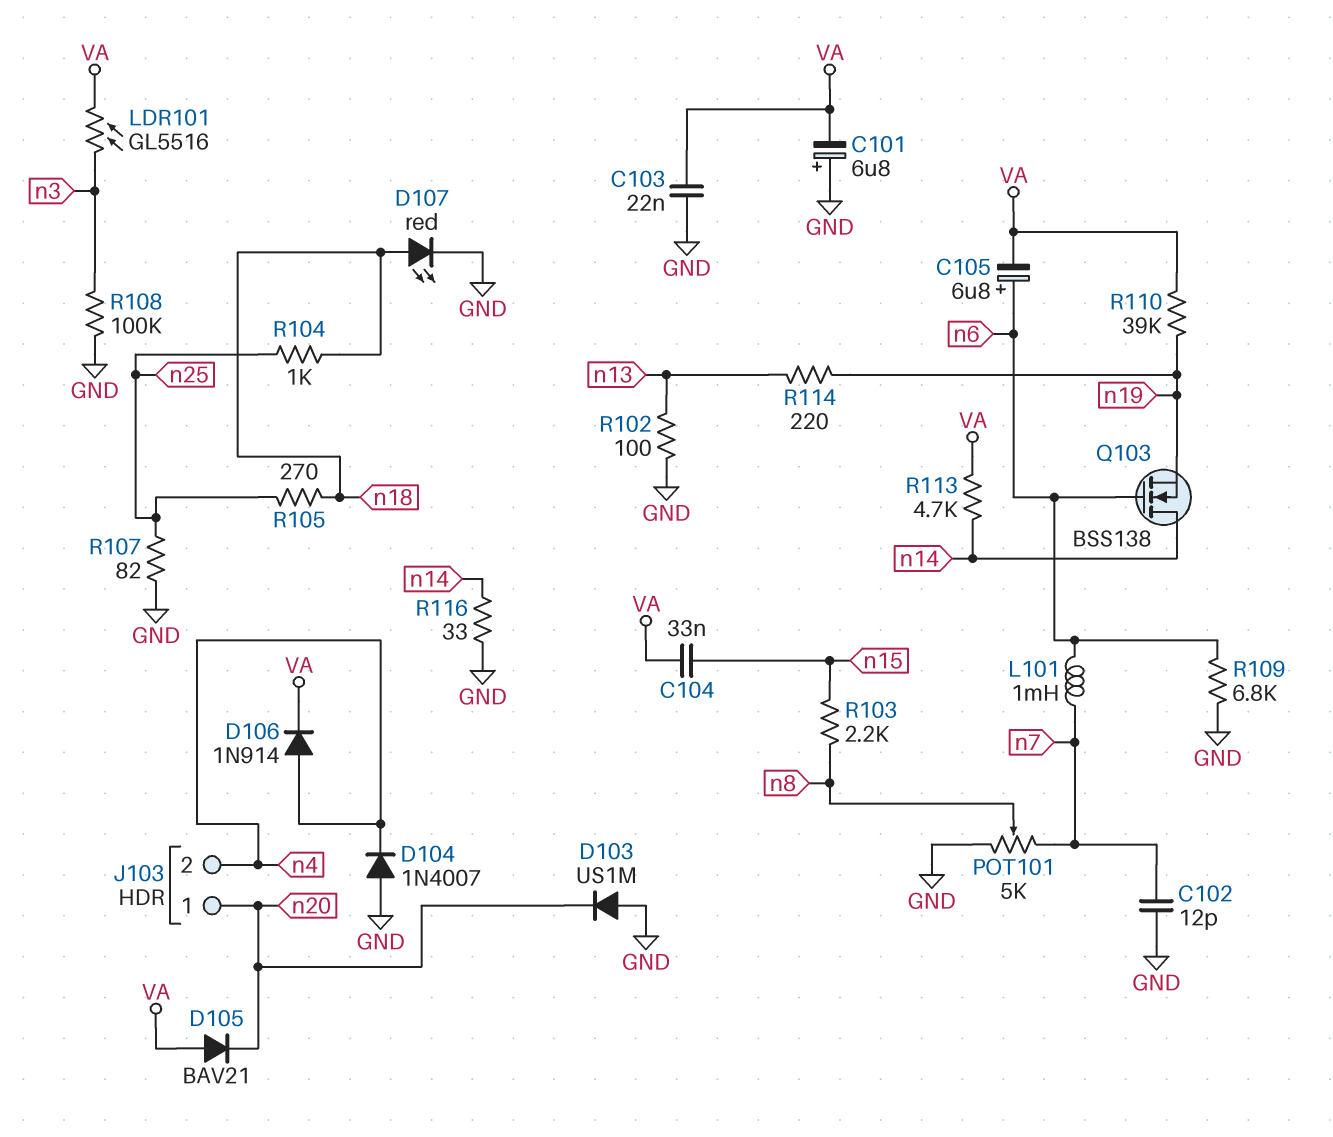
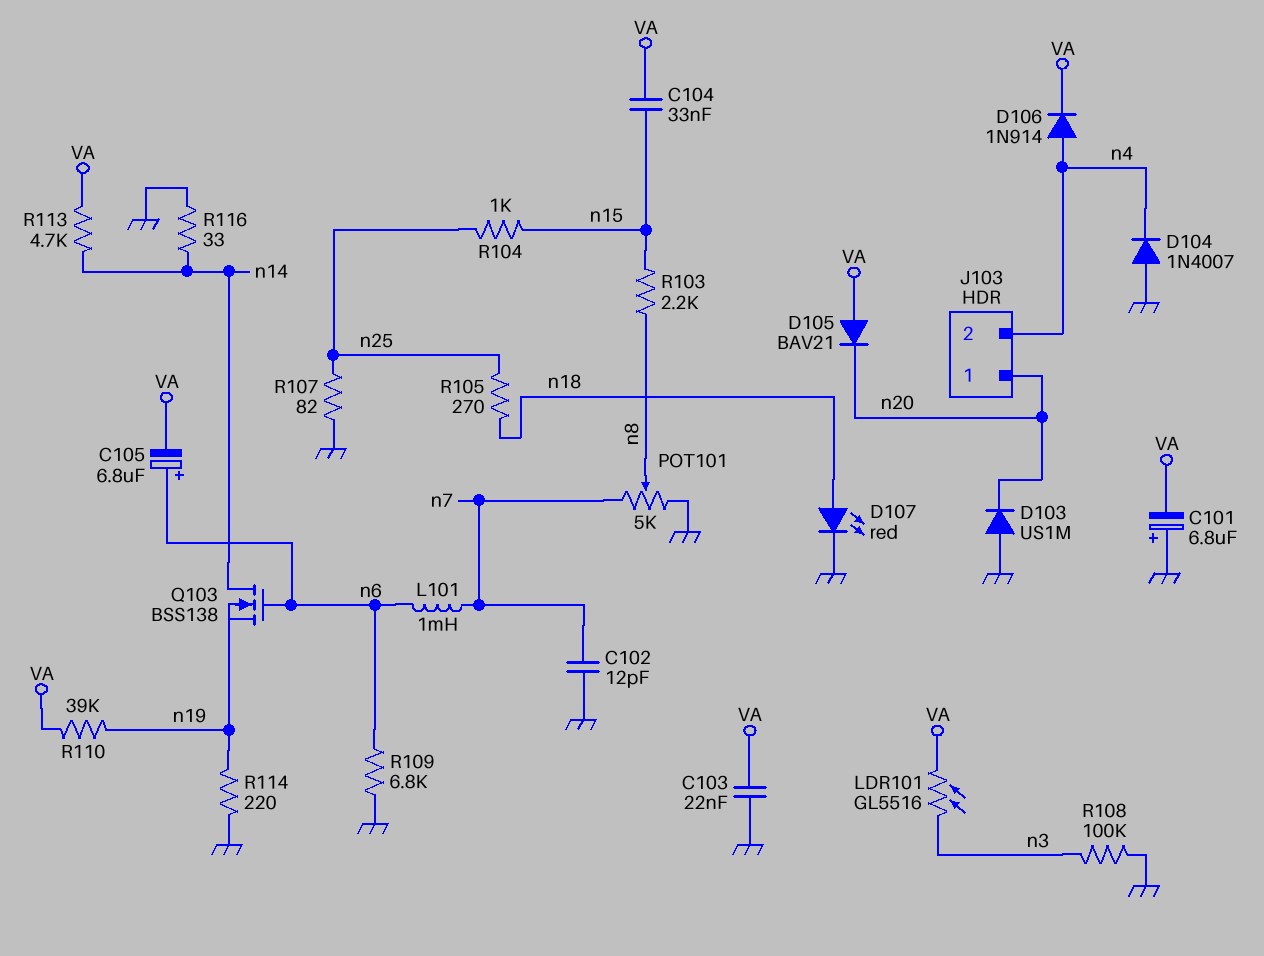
R102: 100 (GND, n13) -> none
R104: 1k (n18, n25) -> 1k (n15, n25)
R114: 220 (n13, n19) -> 220 (GND, n19)

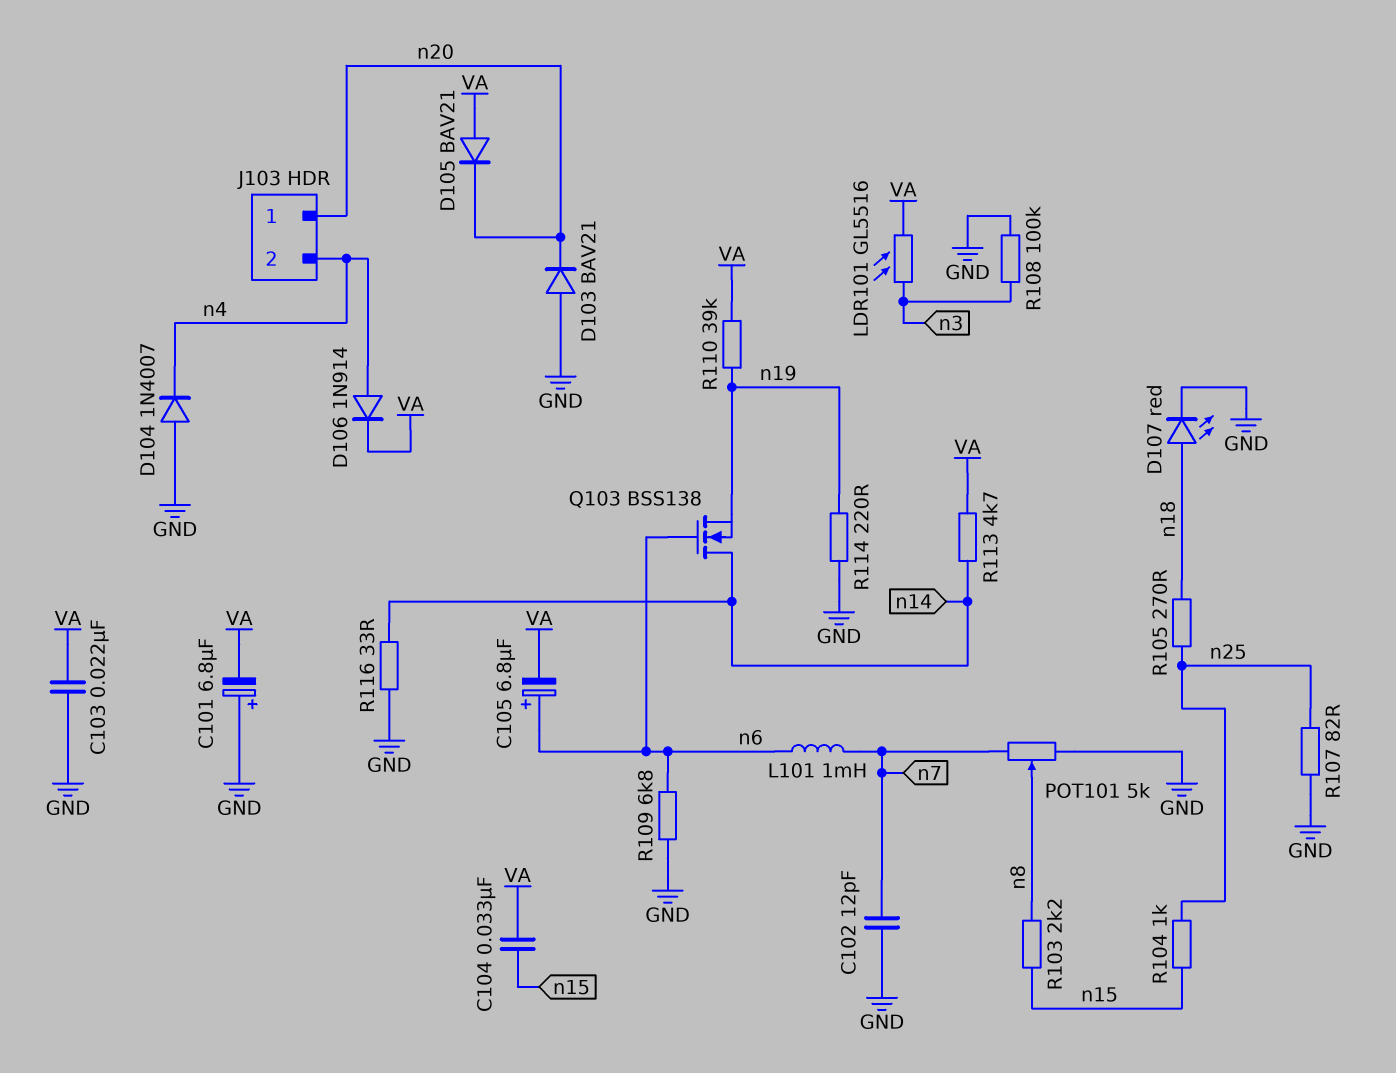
D103: diode US1M (A GND, K n20) -> diode BAV21 (A GND, K n20)

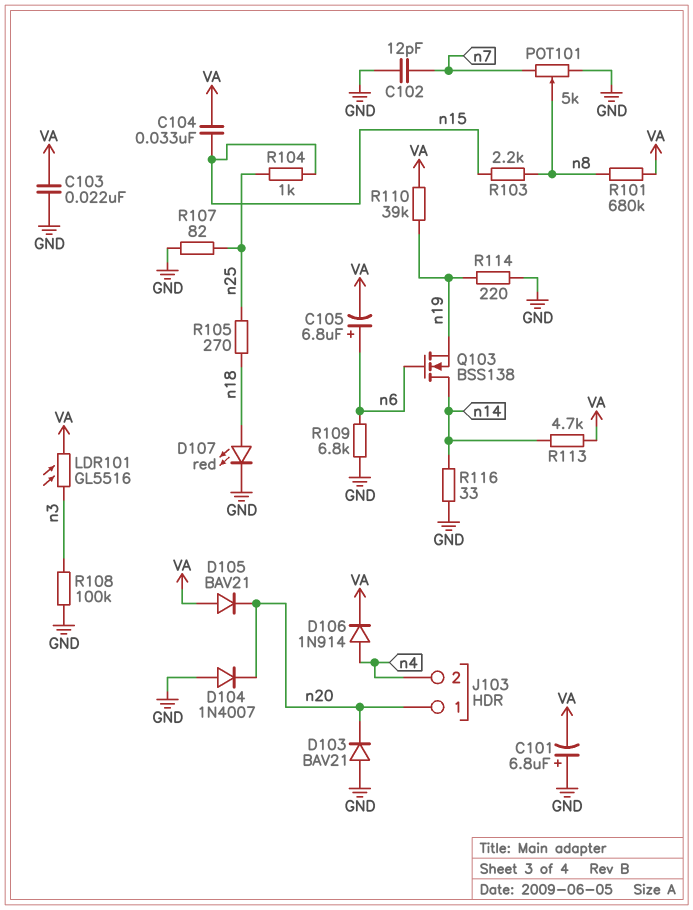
D104: diode 1N4007 (A GND, K n4) -> diode 1N4007 (A GND, K n20)
L101: 1mH (n6, n7) -> none
R101: none -> 680k (VA, n8)

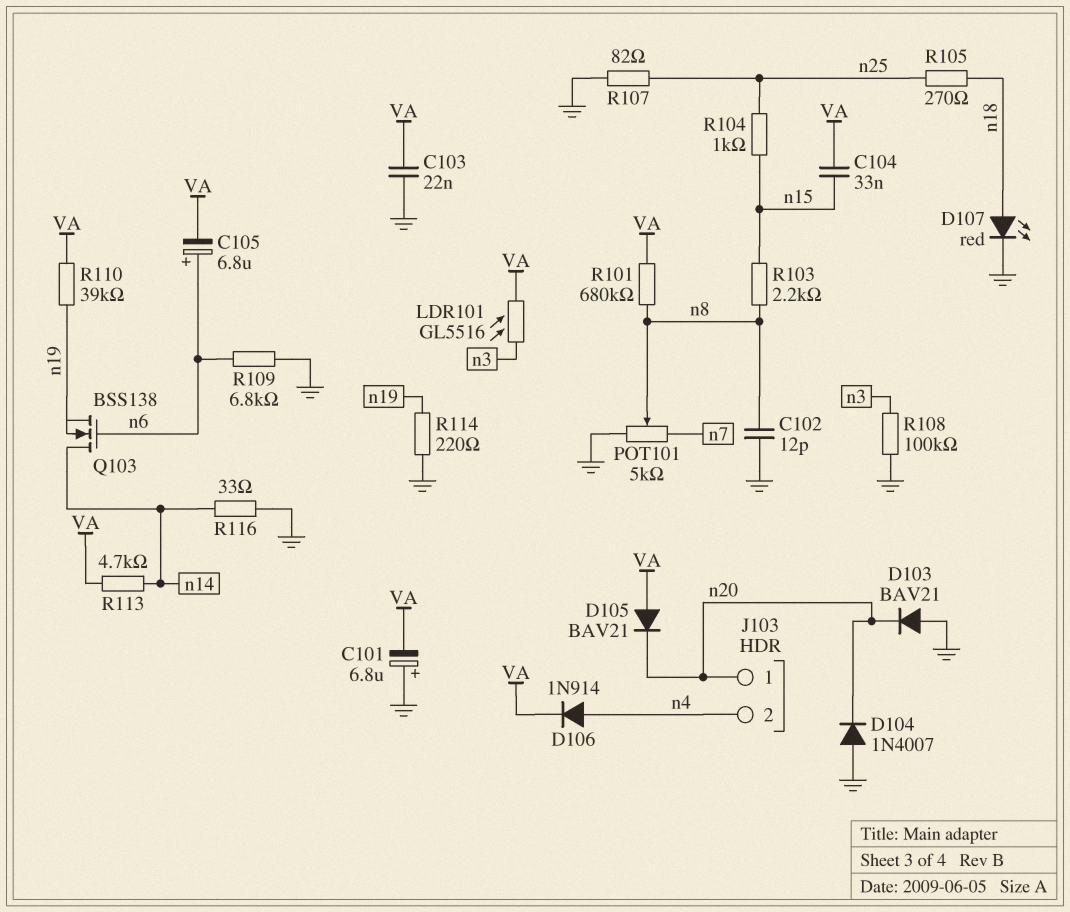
C102: 12pF (GND, n7) -> 12pF (GND, n8)

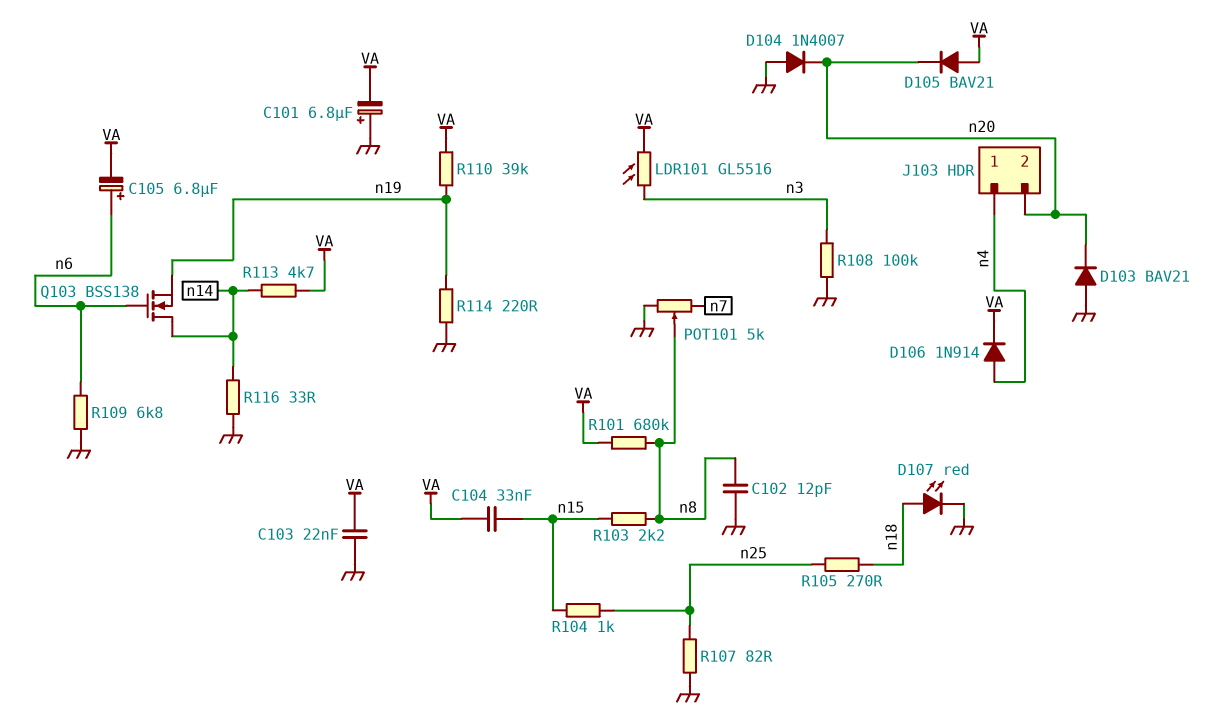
J103 pin 1: n20 -> n4
J103 pin 2: n4 -> n20

